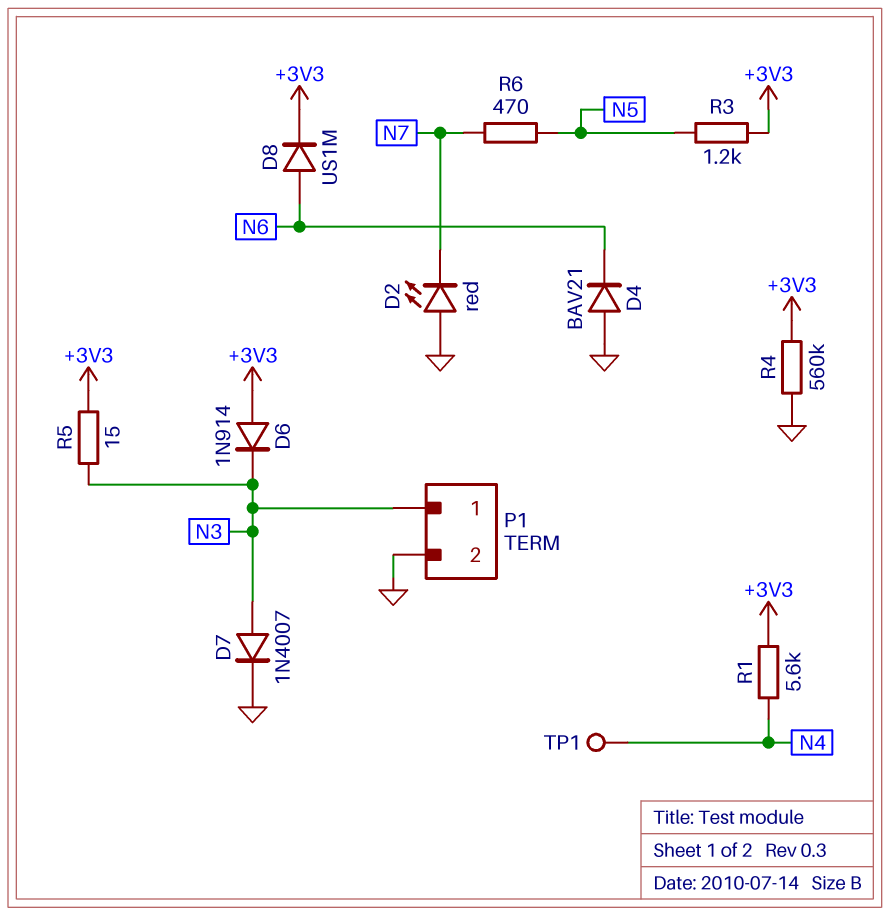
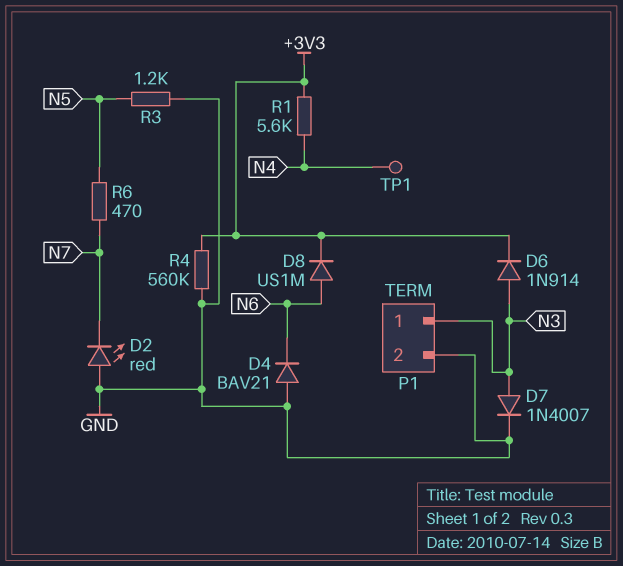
D6: diode 1N914 (A +3V3, K N3) -> diode 1N914 (A N3, K +3V3)
R3: 1.2k (+3V3, N5) -> 1.2k (GND, N5)
R5: 15 (+3V3, N3) -> none

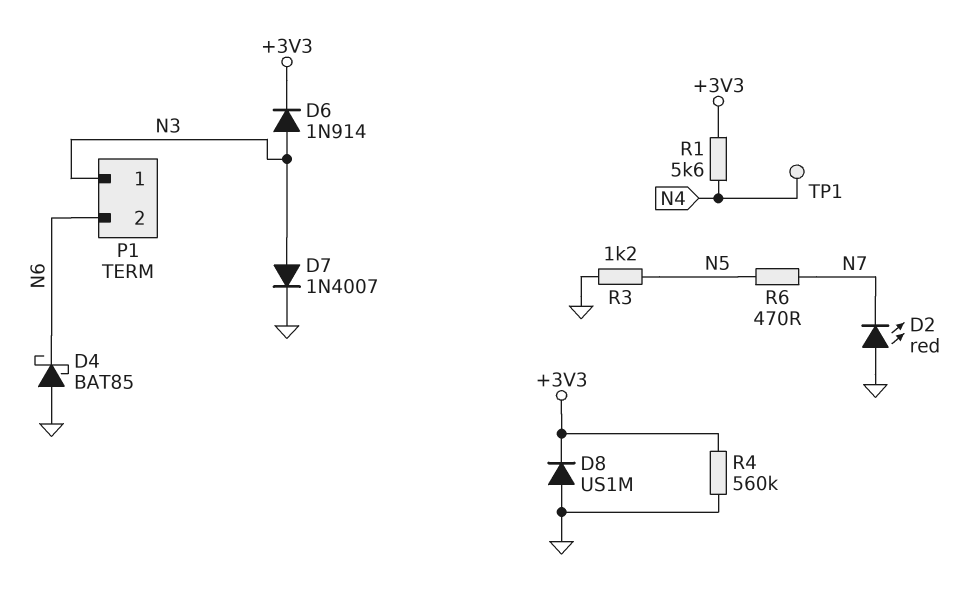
D4: diode BAV21 (A GND, K N6) -> schottky BAT85 (A GND, K N6)
D8: diode US1M (A N6, K +3V3) -> diode US1M (A GND, K +3V3)
P1 pin 2: GND -> N6

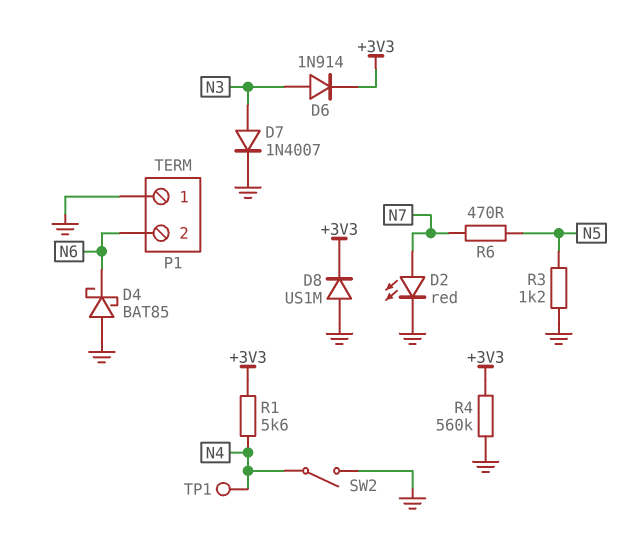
D2: LED red (A GND, K N7) -> LED red (A N7, K GND)
P1 pin 1: N3 -> GND
SW2: none -> switch (GND, N4)

